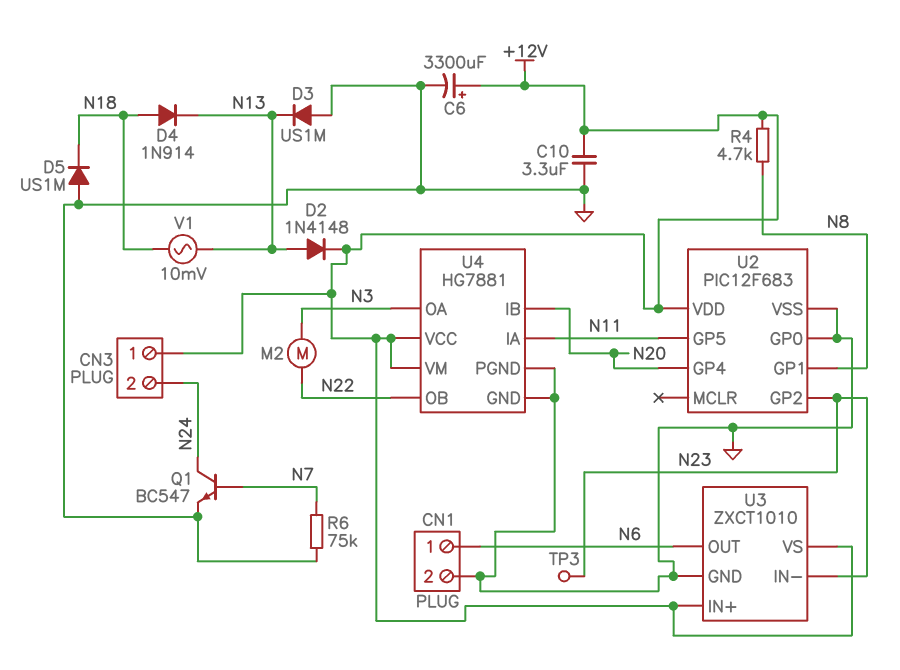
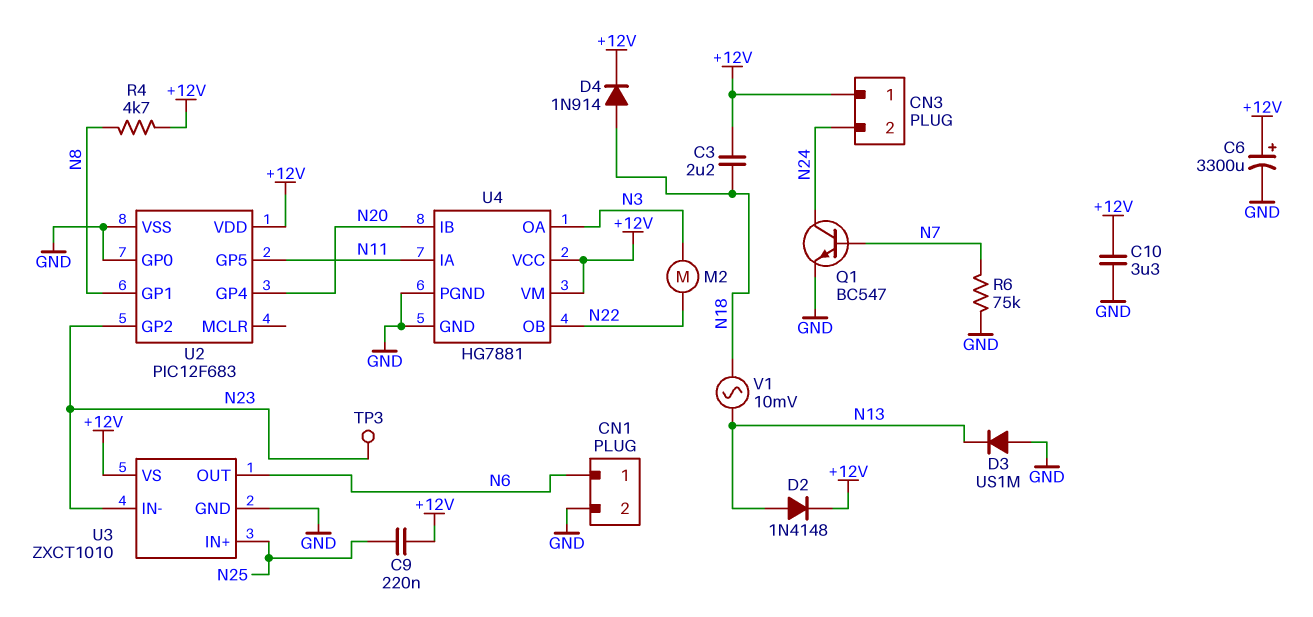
C3: none -> 2.2uF (+12V, N18)
C9: none -> 220nF (+12V, N25)
D4: diode 1N914 (A N18, K N13) -> diode 1N914 (A N18, K +12V)
D5: diode US1M (A GND, K N18) -> none
U3 pin IN+: +12V -> N25

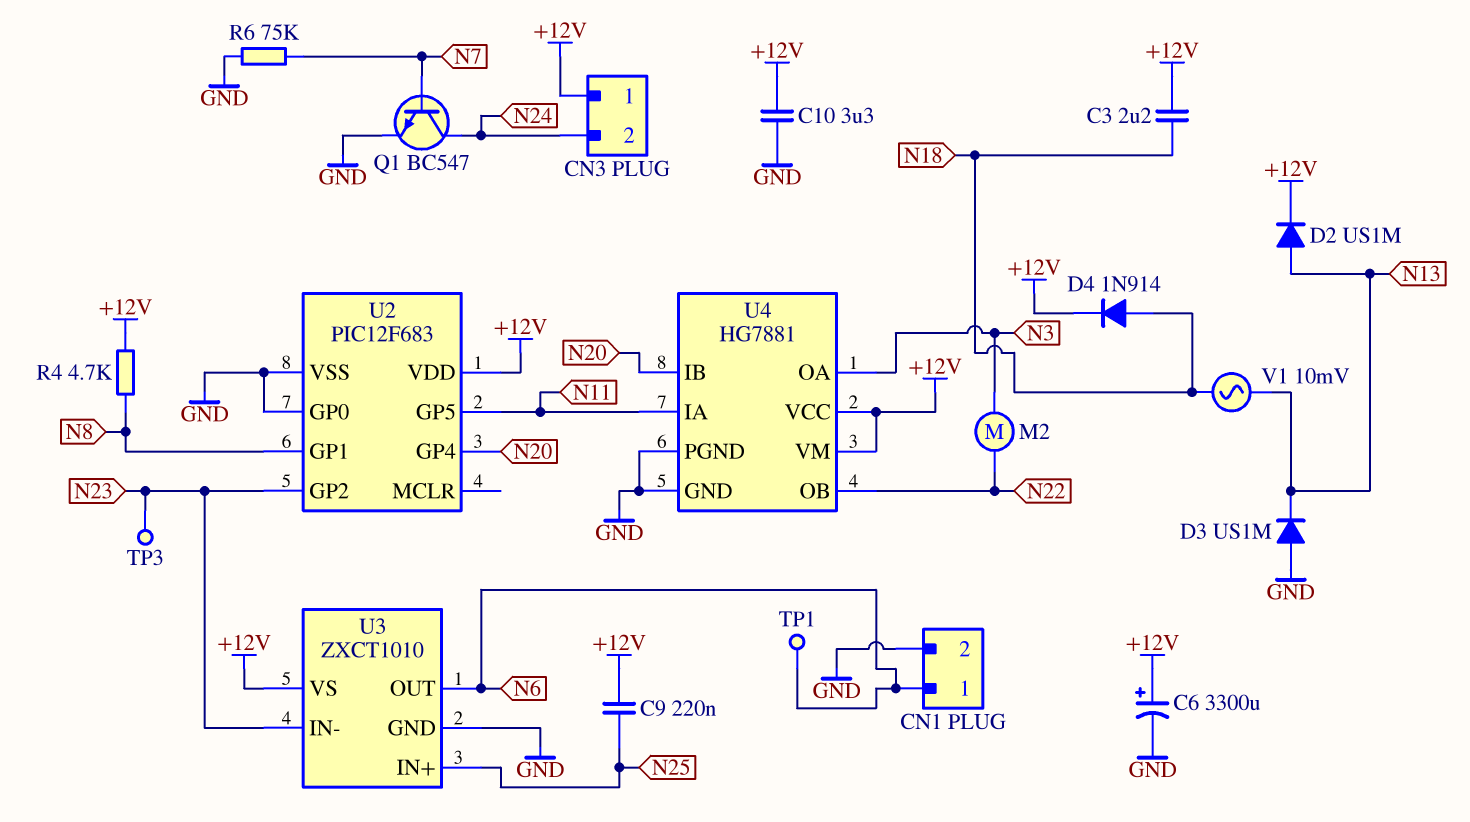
D2: diode 1N4148 (A N13, K +12V) -> diode US1M (A N13, K +12V)
TP1: none -> test point (N6)

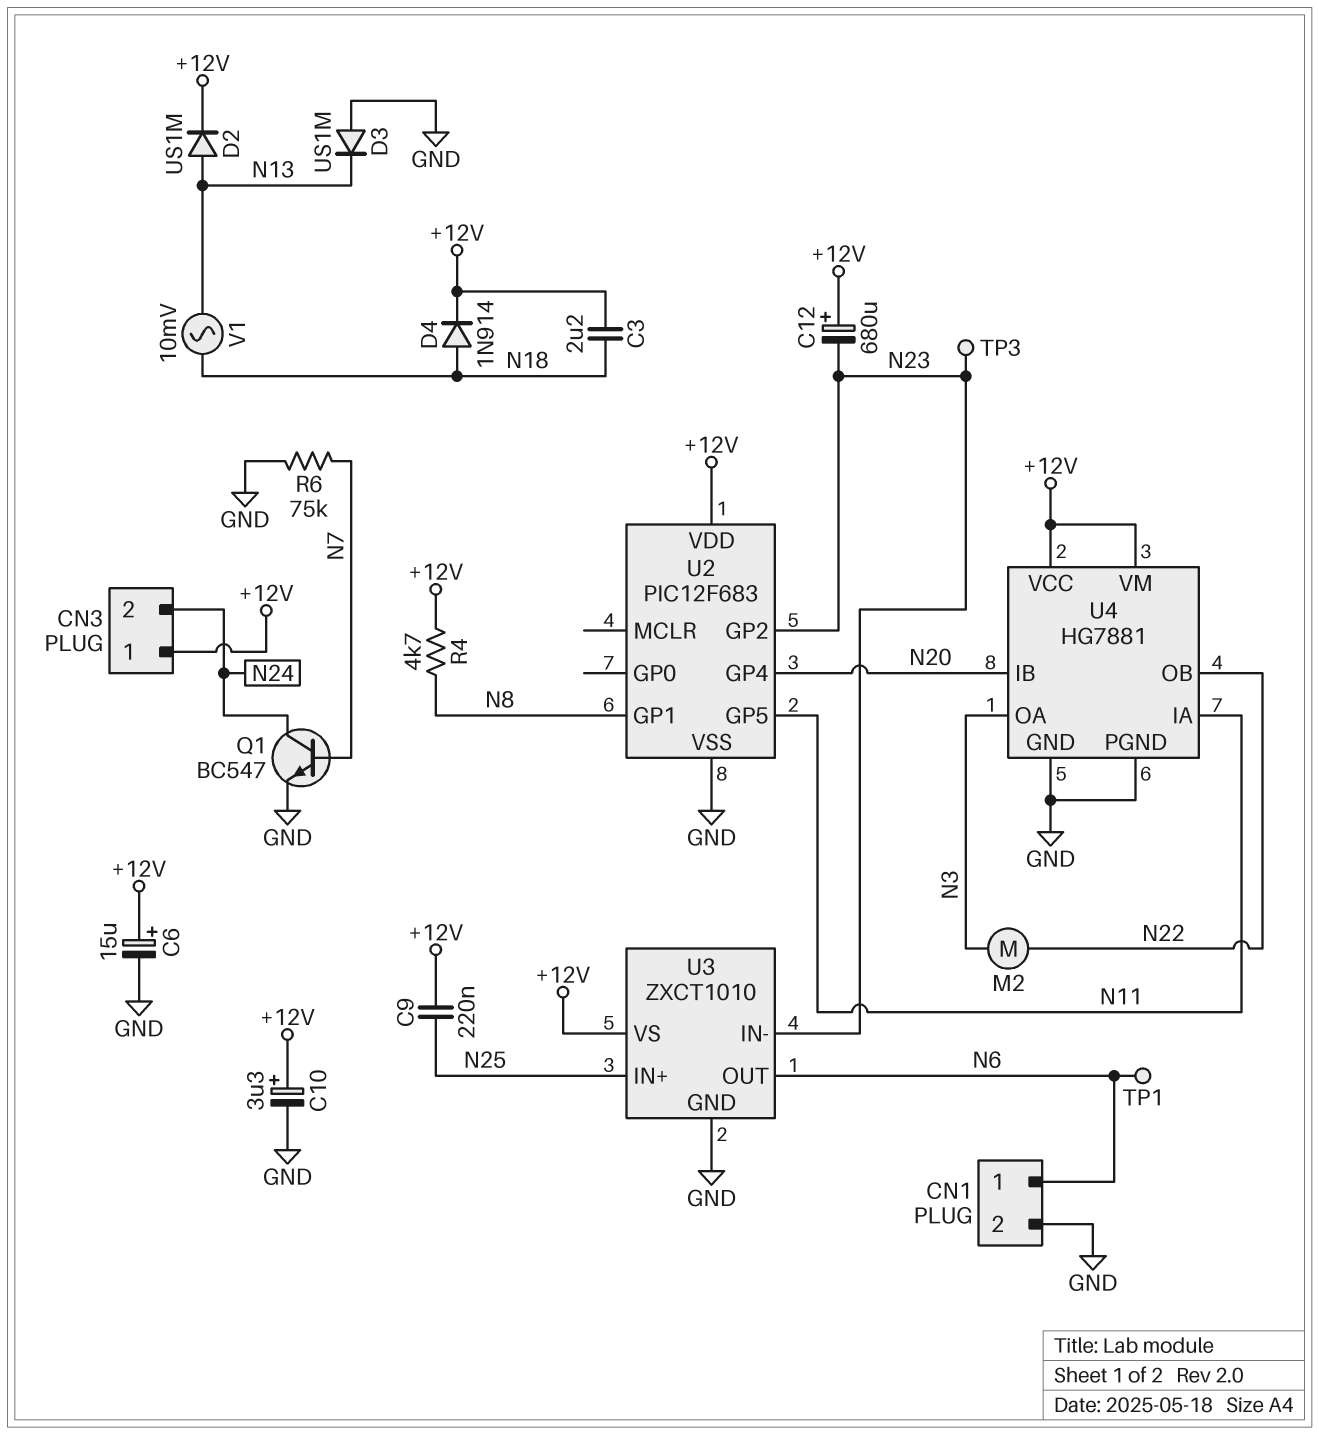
C6: 3300uF (plus +12V, minus GND) -> 15uF (plus +12V, minus GND)
C10: 3.3uF (+12V, GND) -> 3.3uF (plus +12V, minus GND)
C12: none -> 680uF (plus +12V, minus N23)
U2 pin GP0: GND -> none

